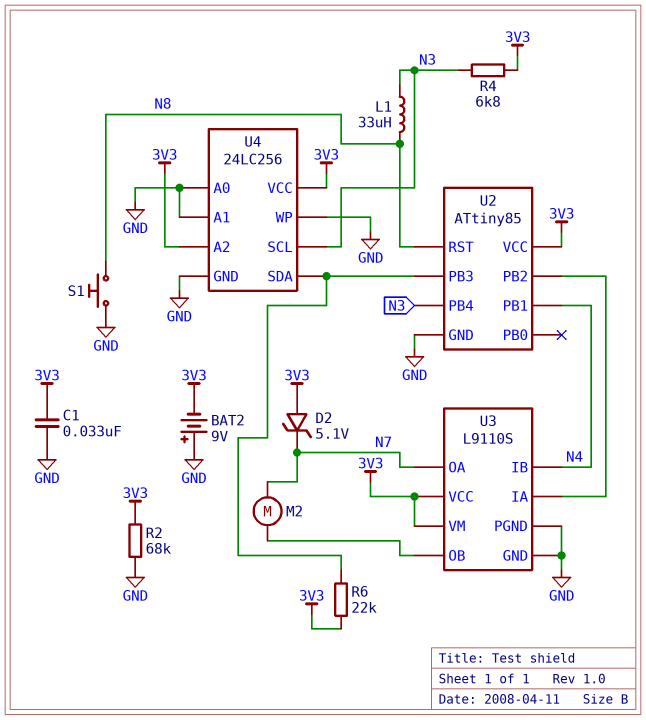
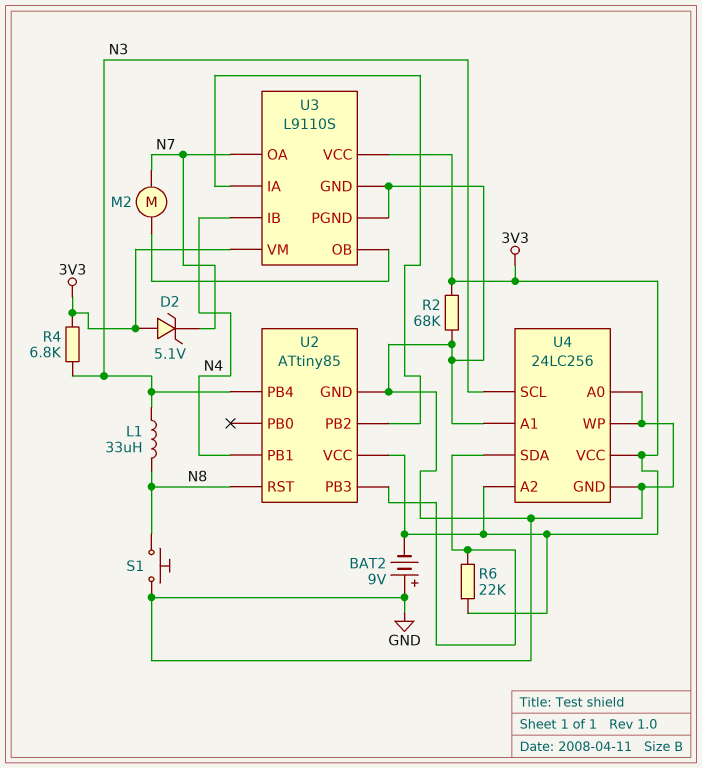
C1: 33nF (3V3, GND) -> none

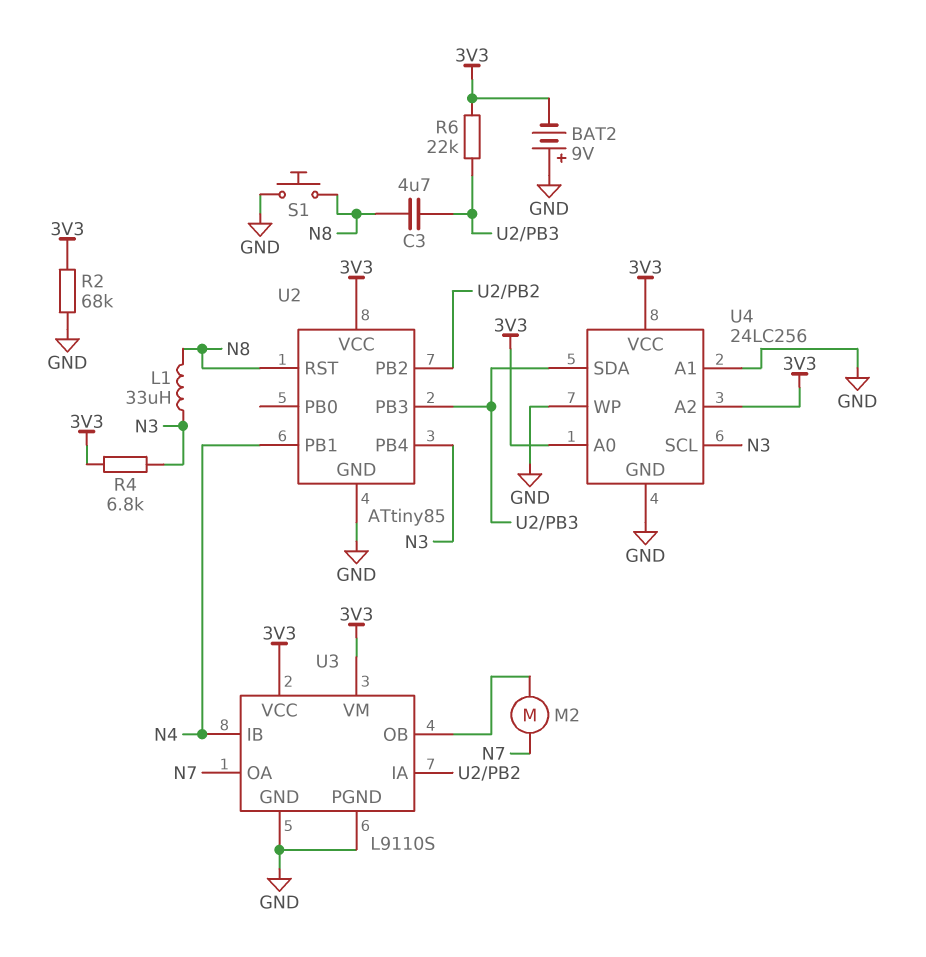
C3: none -> 4.7uF (N8, U2/PB3)
D2: zener 5.1V (A 3V3, K N7) -> none
U4 pin A0: GND -> 3V3

